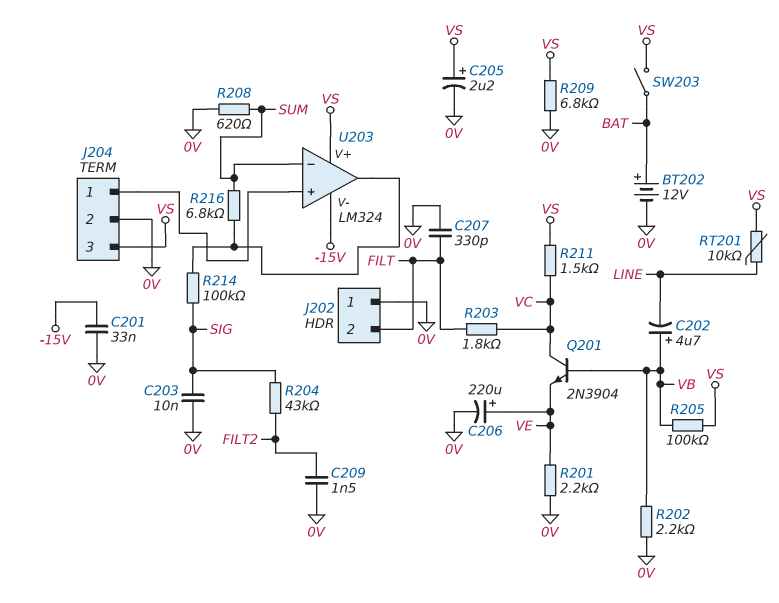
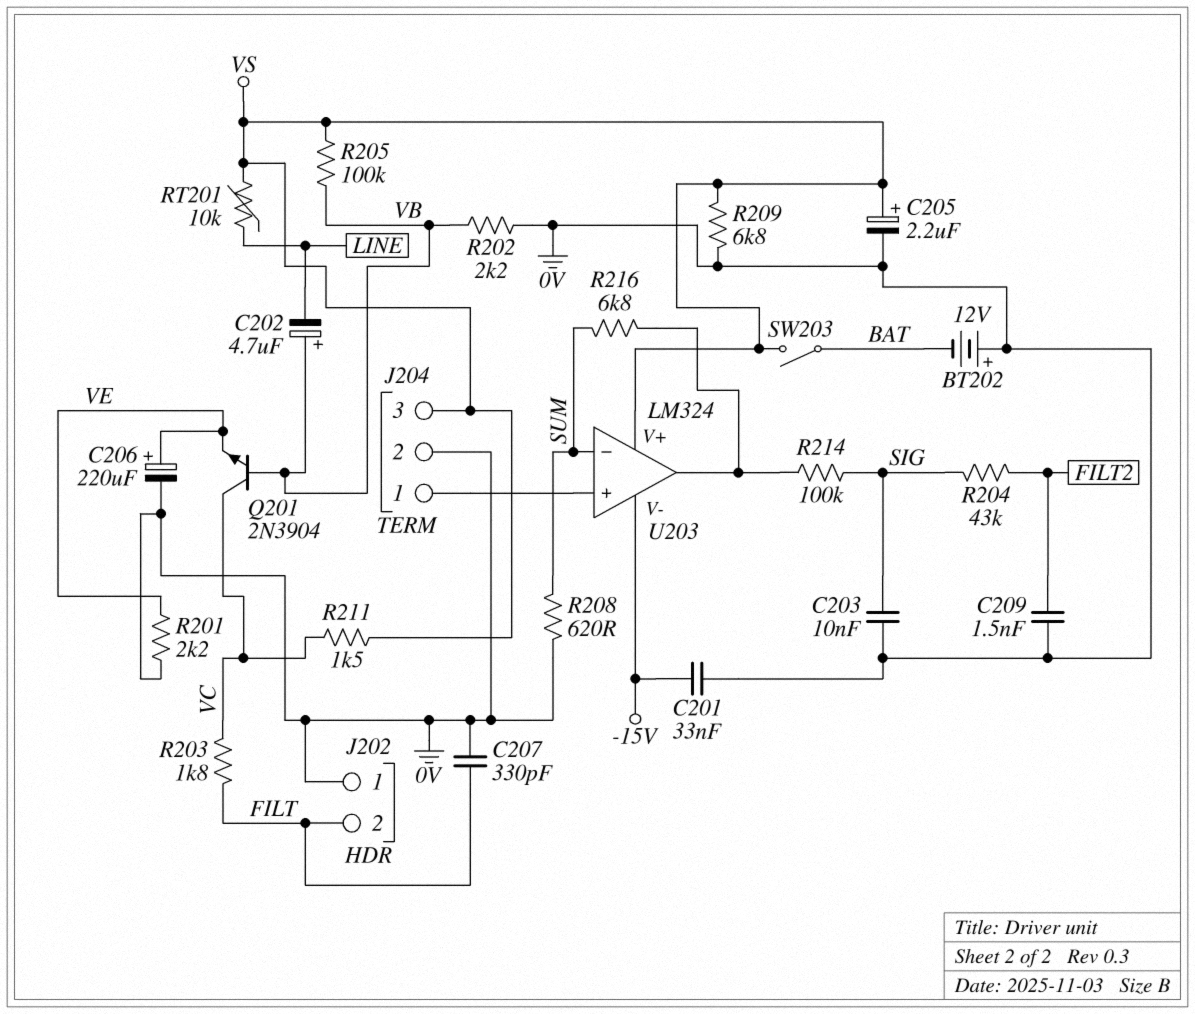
BT202: 12V (plus BAT, minus 0V) -> 12V (plus 0V, minus BAT)

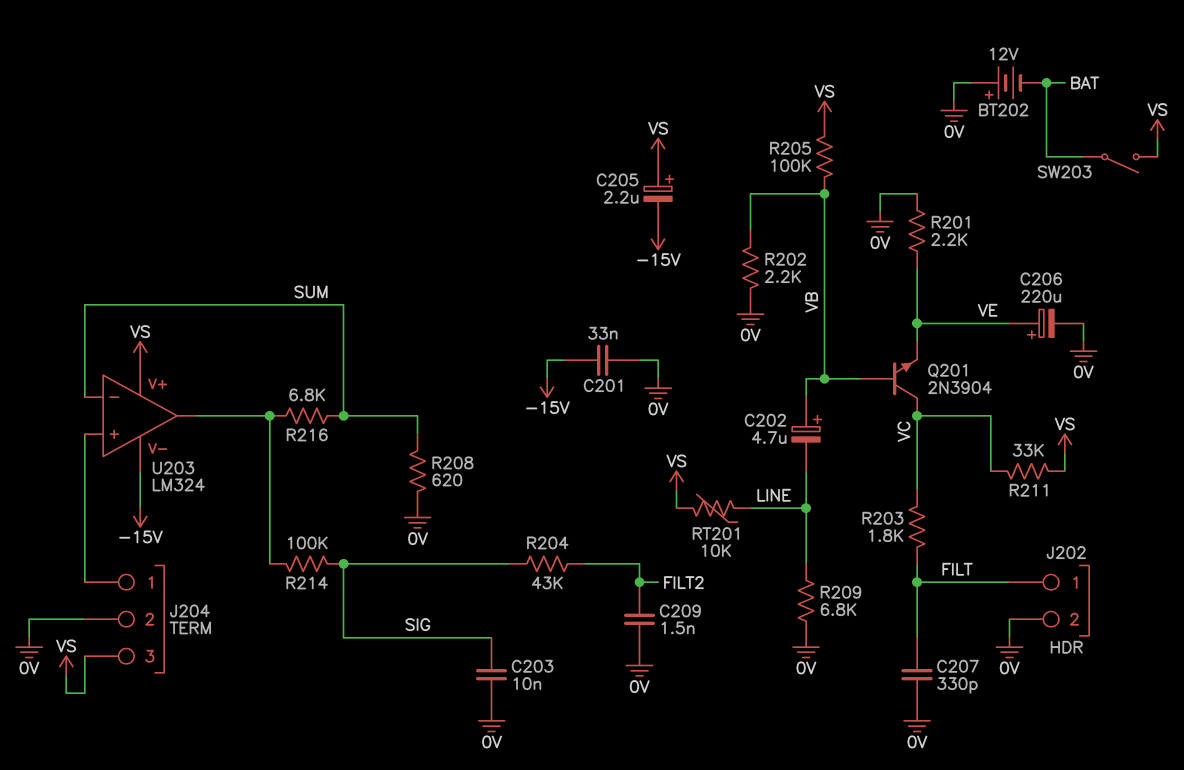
C205: 2.2uF (plus VS, minus 0V) -> 2.2uF (plus VS, minus -15V)
J202 pin 1: 0V -> FILT
J202 pin 2: FILT -> 0V
R209: 6.8k (0V, VS) -> 6.8k (0V, LINE)
R211: 1.5k (VC, VS) -> 33k (VC, VS)

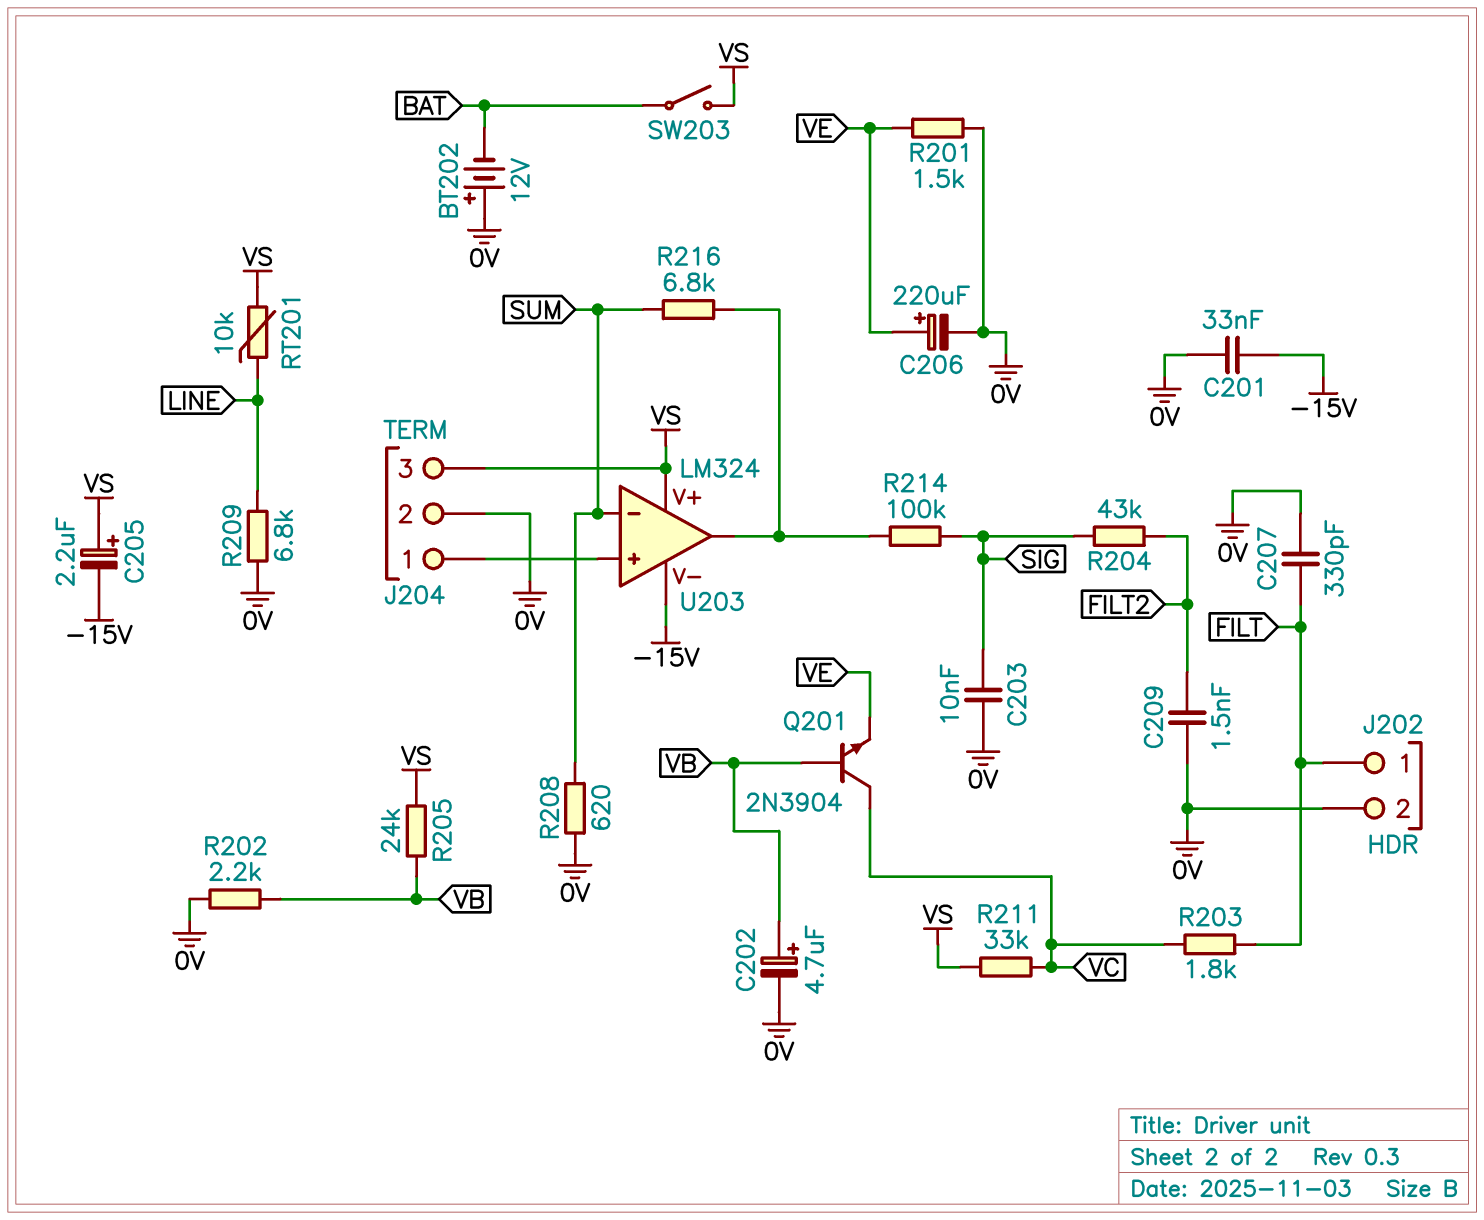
C202: 4.7uF (plus VB, minus LINE) -> 4.7uF (plus VB, minus 0V)
R201: 2.2k (0V, VE) -> 1.5k (0V, VE)
R205: 100k (VB, VS) -> 24k (VB, VS)

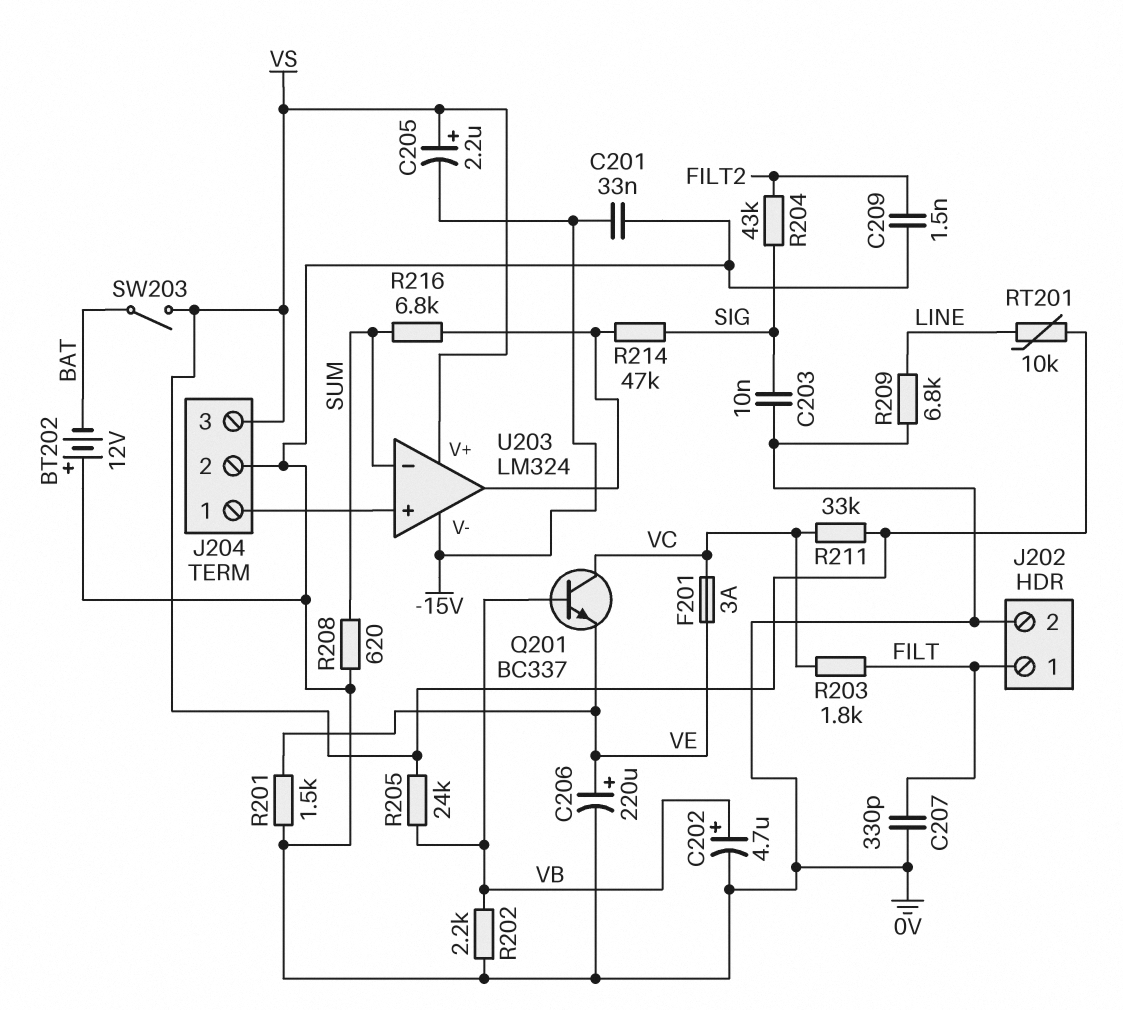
F201: none -> 3A (VC, VE)
Q201: NPN 2N3904 (B VB, C VC, E VE) -> NPN BC337 (B VB, C VC, E VE)
R214: 100k (SIG, U203/out) -> 47k (SIG, U203/out)

